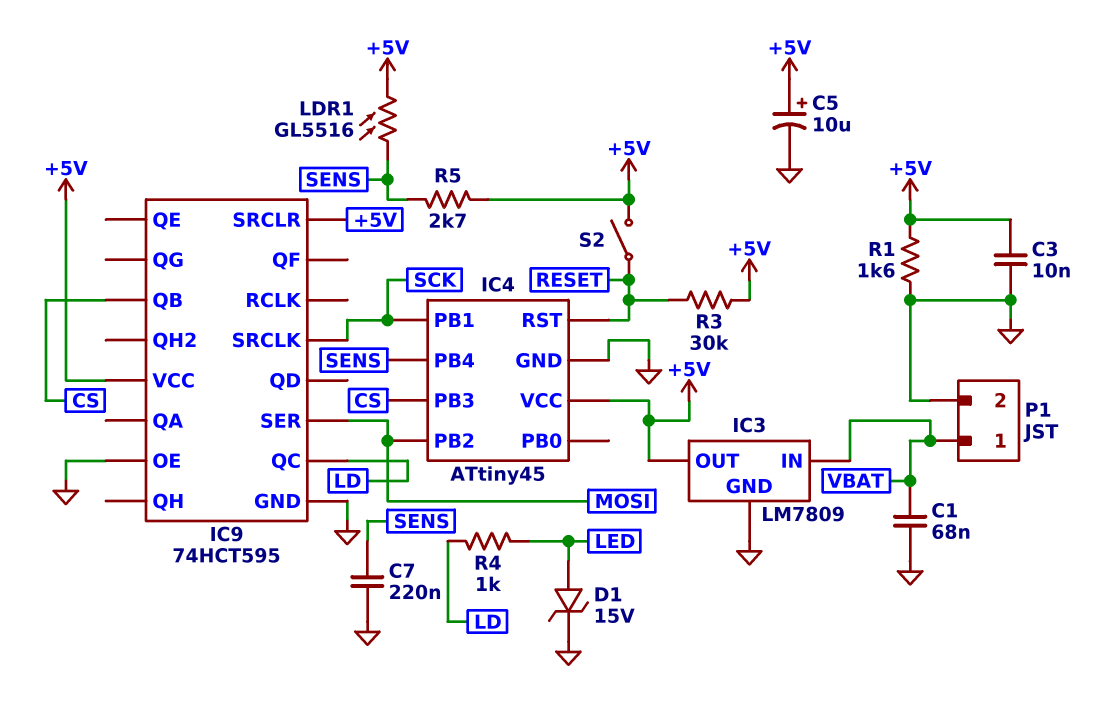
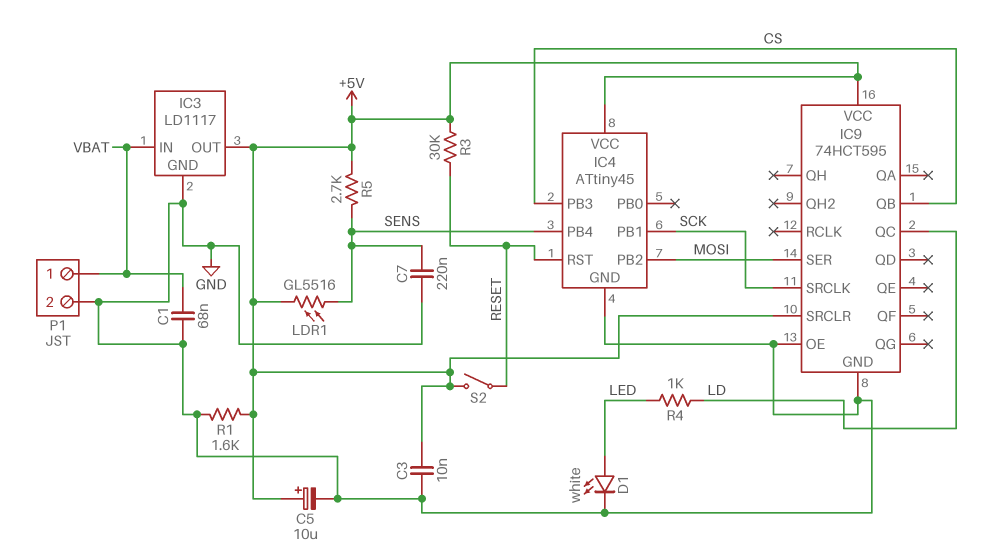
D1: zener 15V (A LED, K GND) -> LED white (A LED, K GND)
IC3: LM7809 -> LD1117

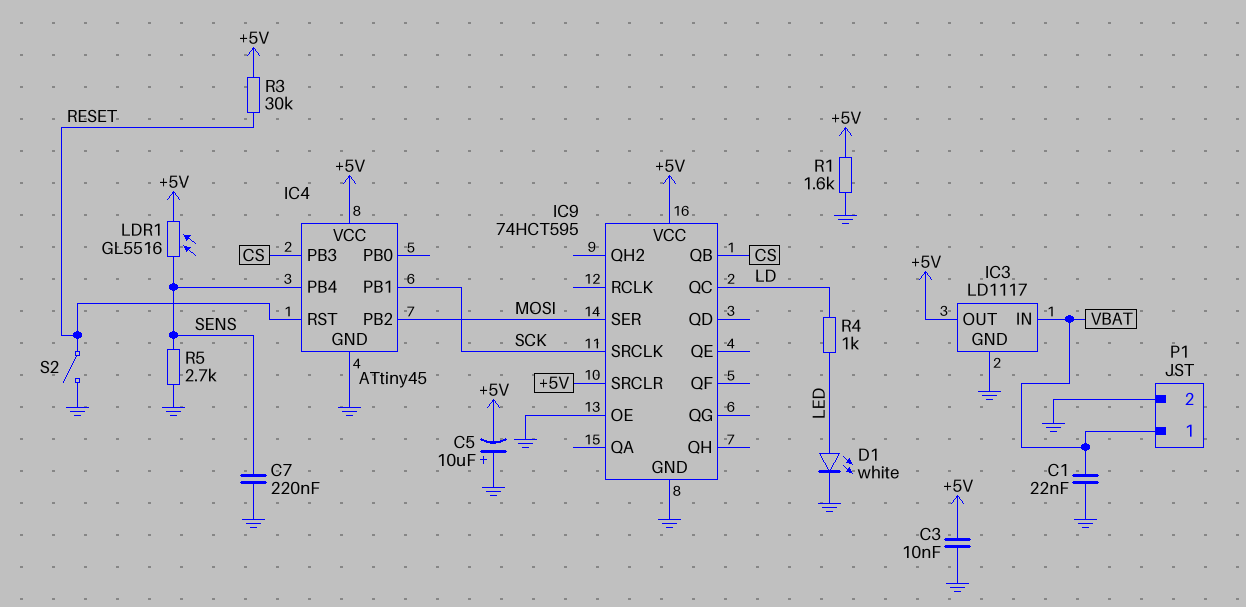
C1: 68nF (GND, VBAT) -> 22nF (GND, VBAT)
C5: 10uF (plus +5V, minus GND) -> 10uF (plus GND, minus +5V)
R5: 2.7k (+5V, SENS) -> 2.7k (GND, SENS)
S2: switch (+5V, RESET) -> switch (GND, RESET)

